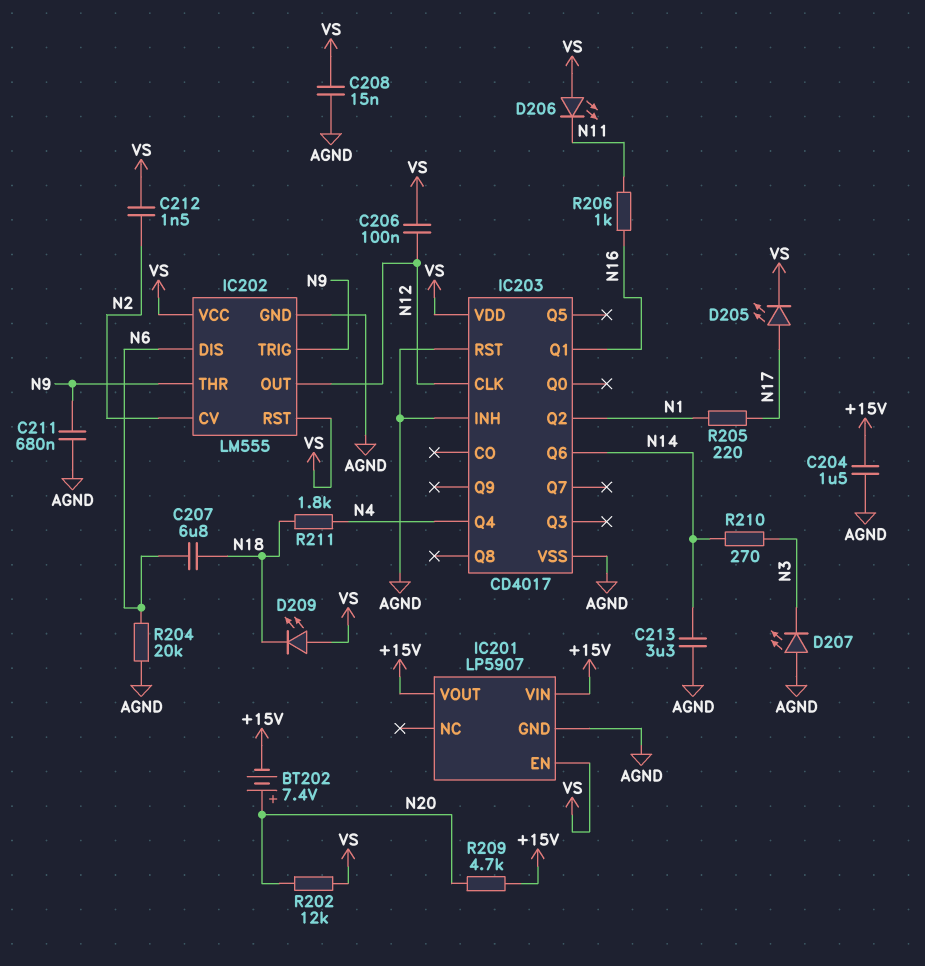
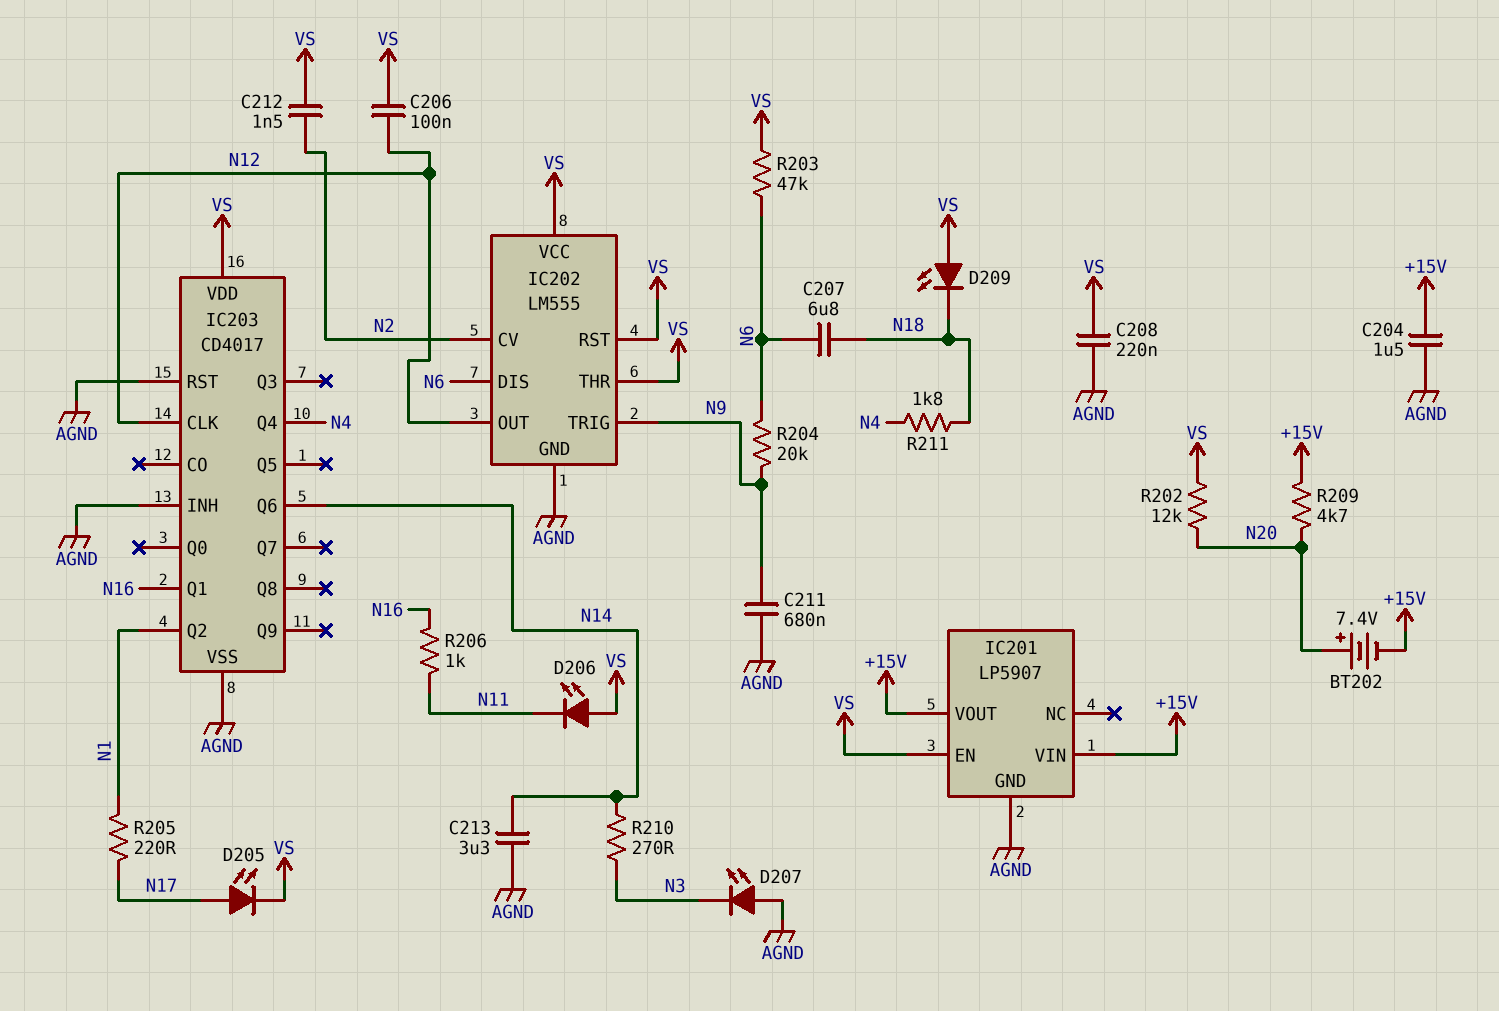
C208: 15nF (AGND, VS) -> 220nF (AGND, VS)
IC202 pin THR: N9 -> VS
R203: none -> 47k (N6, VS)
R204: 20k (AGND, N6) -> 20k (N6, N9)

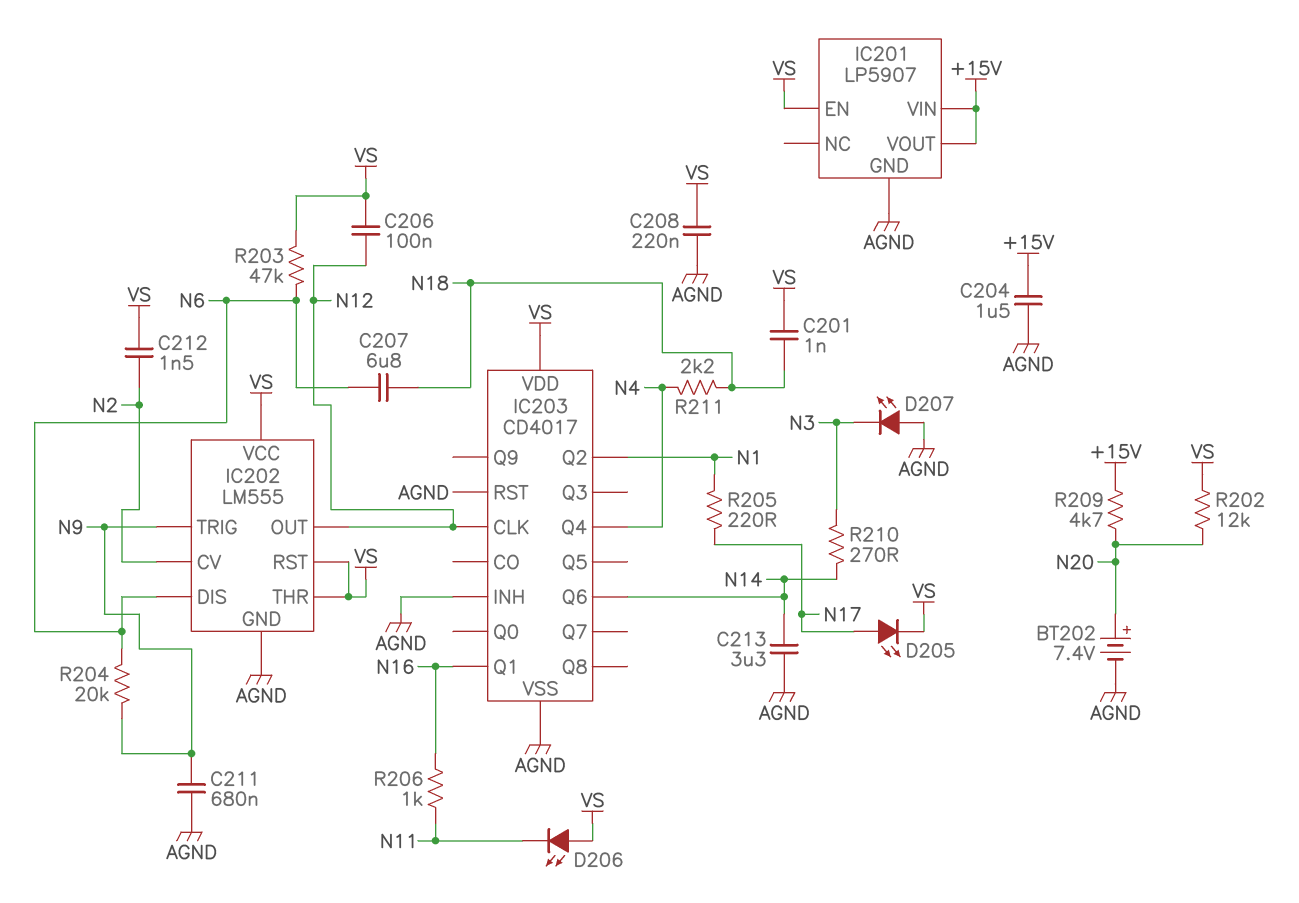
BT202: 7.4V (plus N20, minus +15V) -> 7.4V (plus N20, minus AGND)
C201: none -> 1nF (N18, VS)
D209: LED (A VS, K N18) -> none
R211: 1.8k (N4, N18) -> 2.2k (N4, N18)

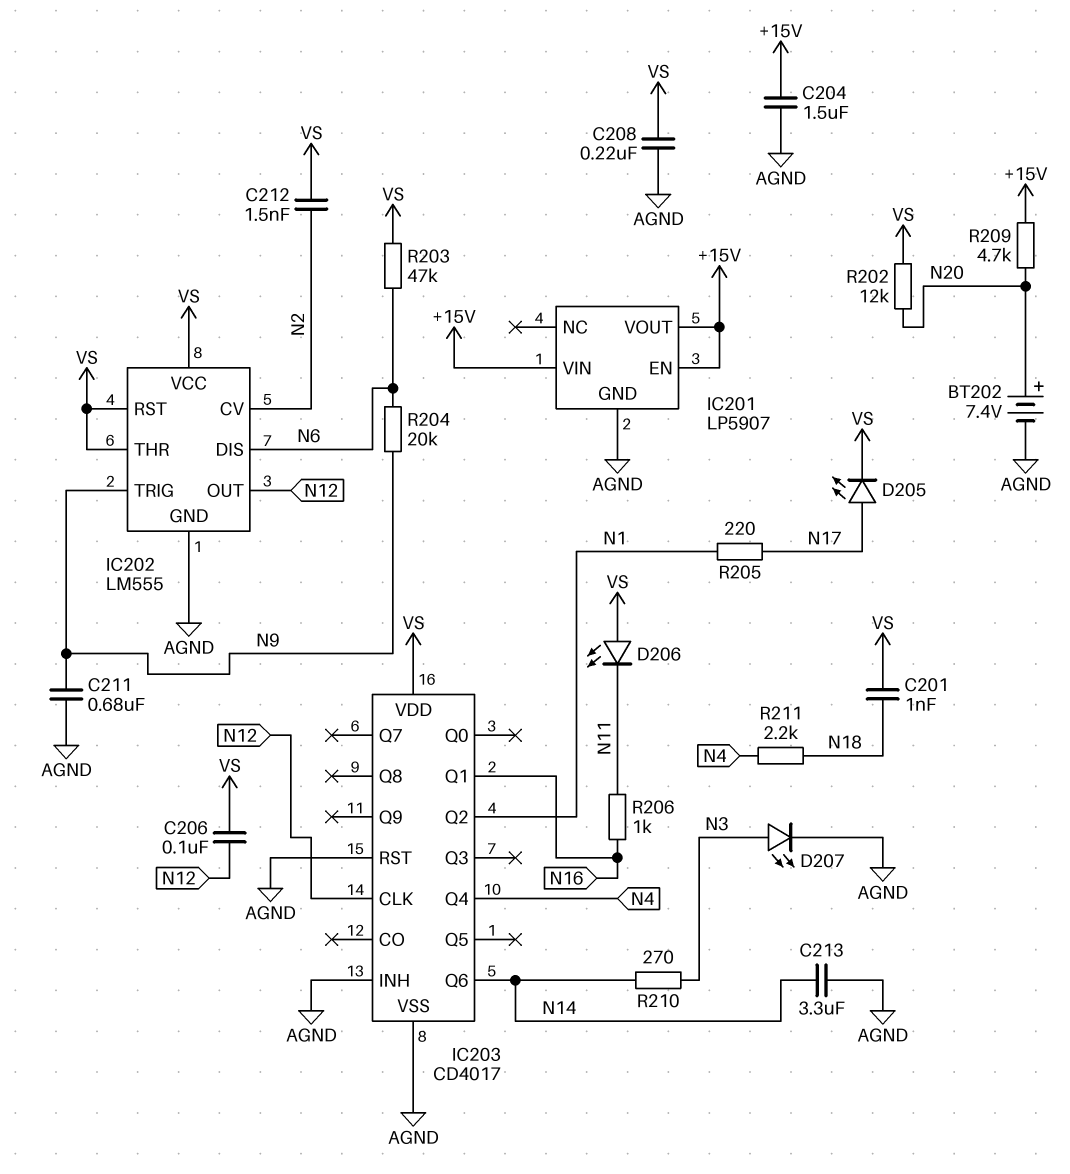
C207: 6.8uF (N6, N18) -> none
D207: LED (A AGND, K N3) -> LED (A N3, K AGND)
IC201 pin EN: VS -> +15V

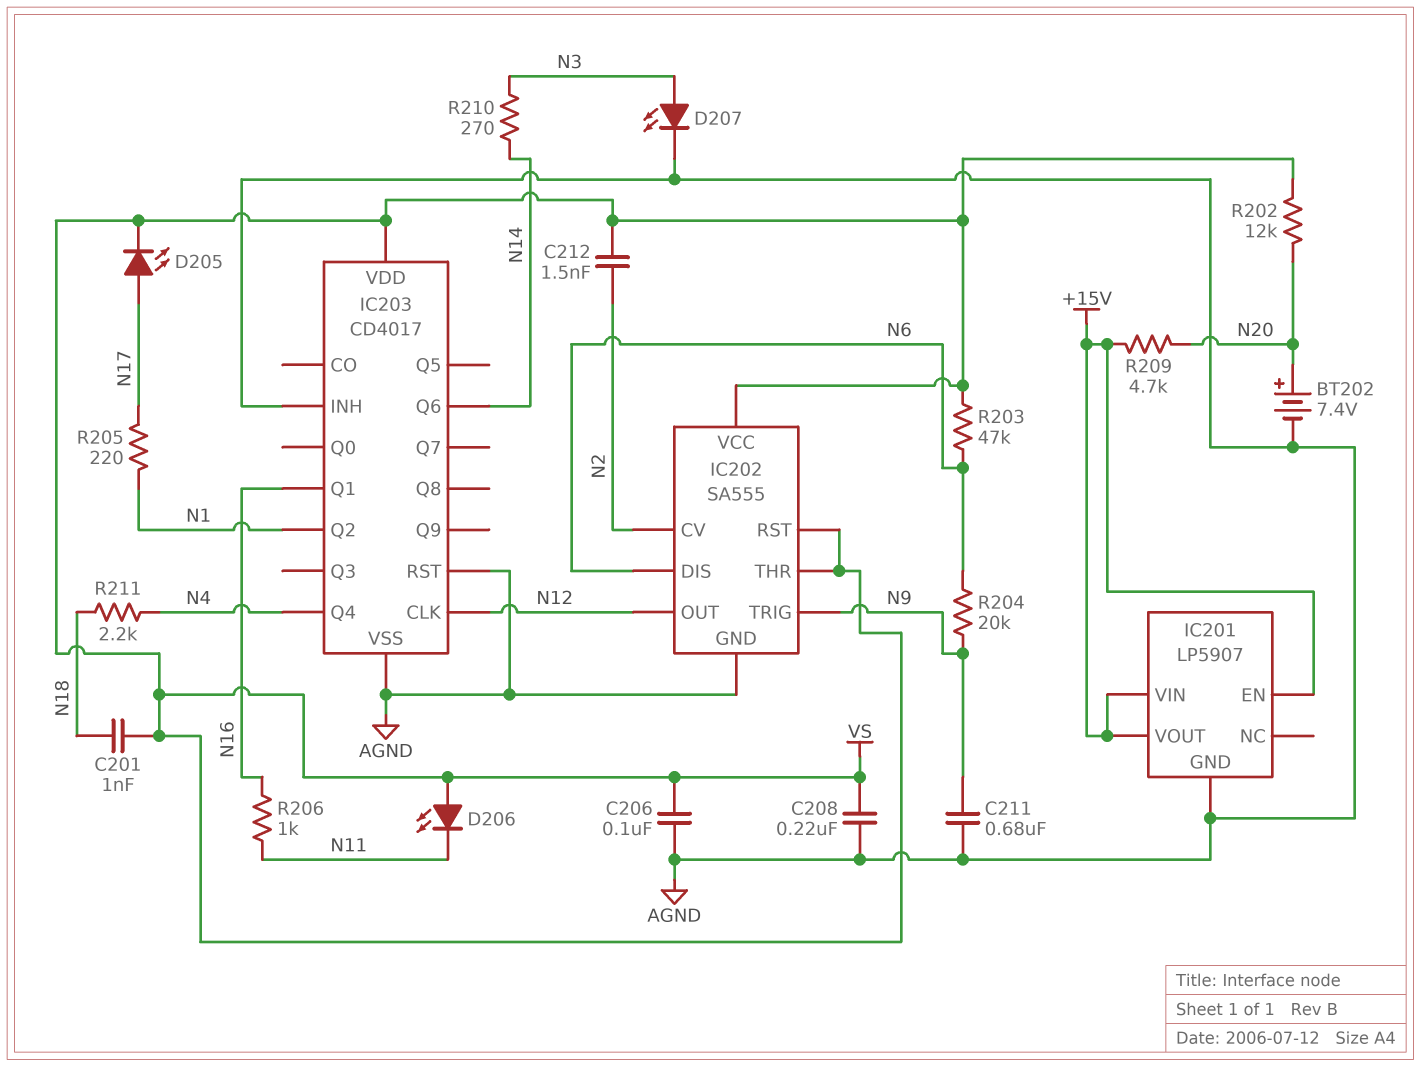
C204: 1.5uF (+15V, AGND) -> none
C206: 100nF (N12, VS) -> 100nF (AGND, VS)
C213: 3.3uF (AGND, N14) -> none
IC202: LM555 -> SA555

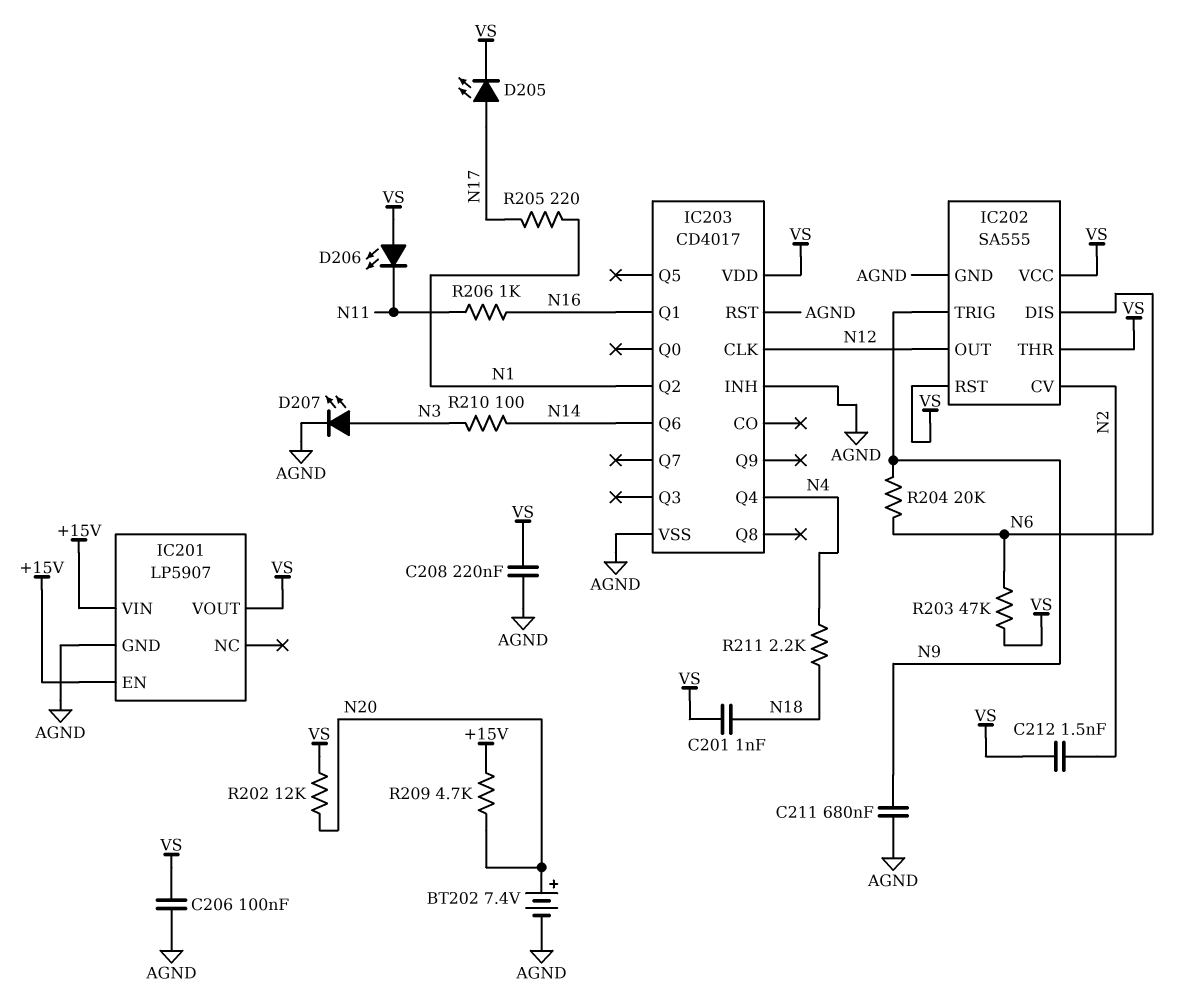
IC201 pin VOUT: +15V -> VS
R210: 270 (N3, N14) -> 100 (N3, N14)

